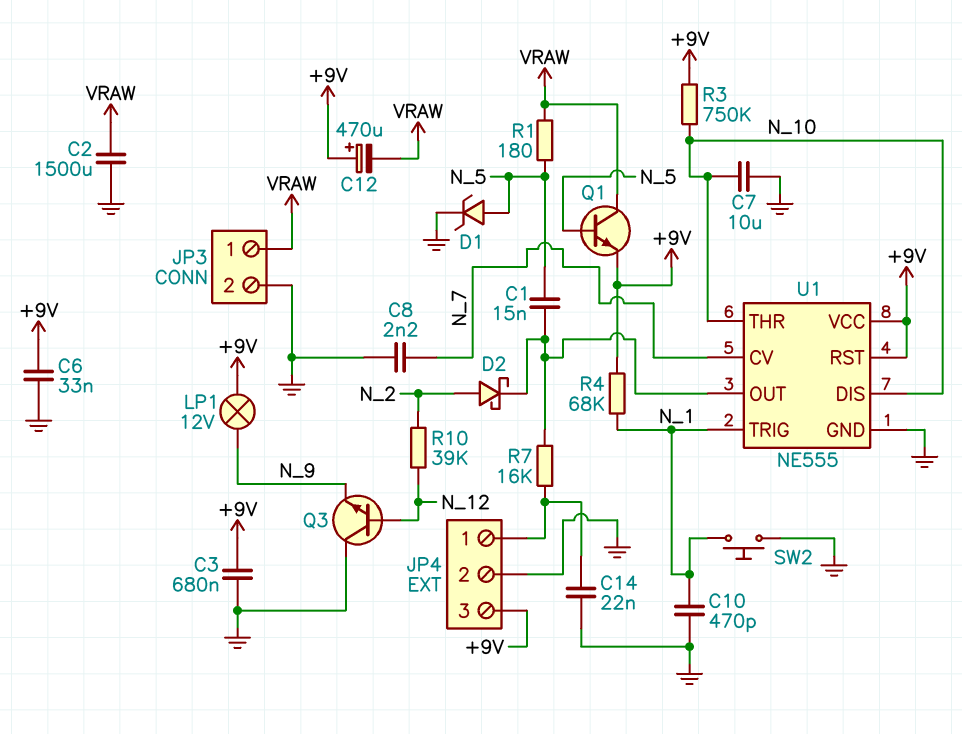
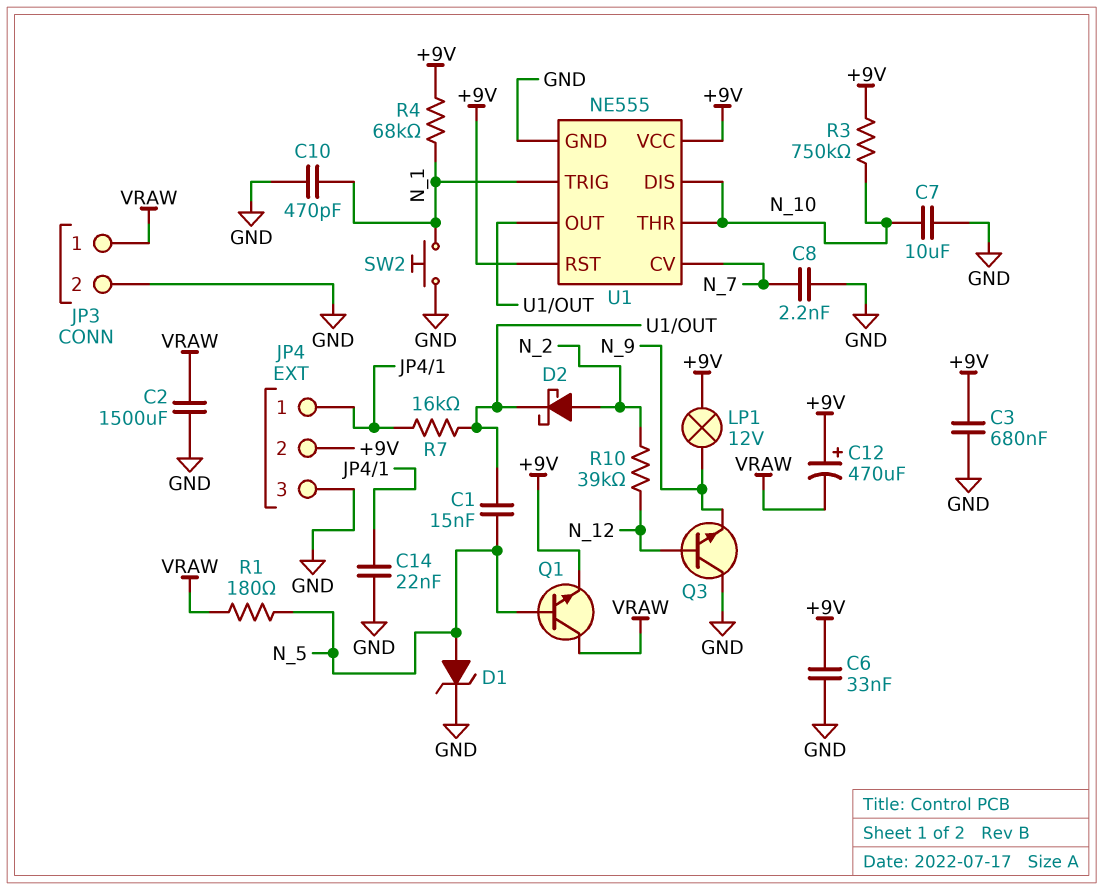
JP4 pin 2: GND -> +9V
JP4 pin 3: +9V -> GND

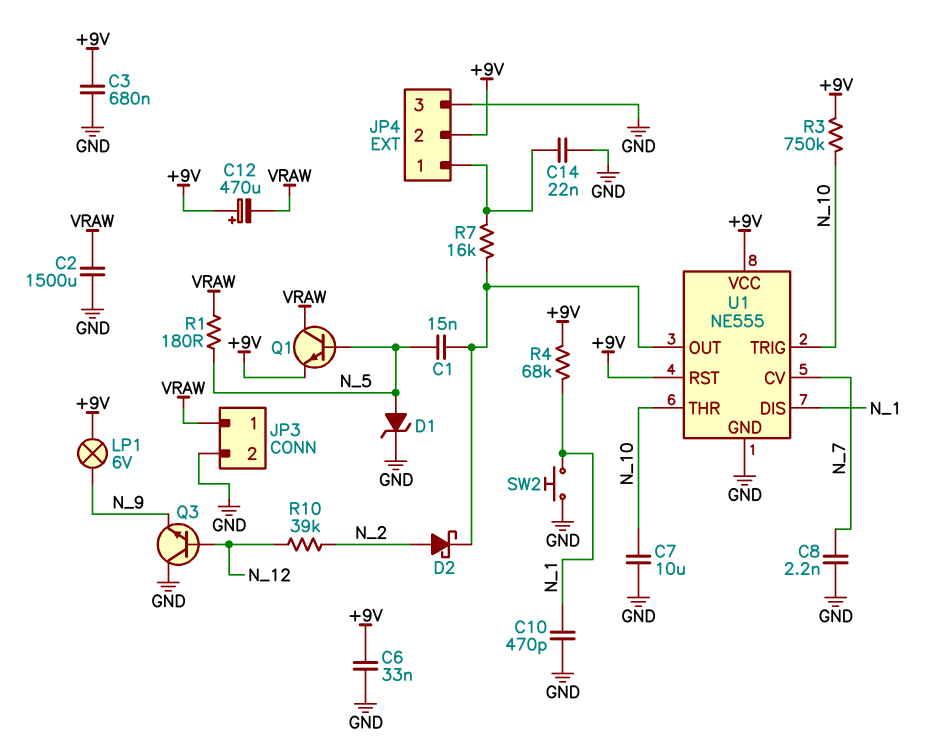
LP1: lamp 12V (+9V, N_9) -> lamp 6V (+9V, N_9)
U1 pin DIS: N_10 -> N_1
U1 pin TRIG: N_1 -> N_10

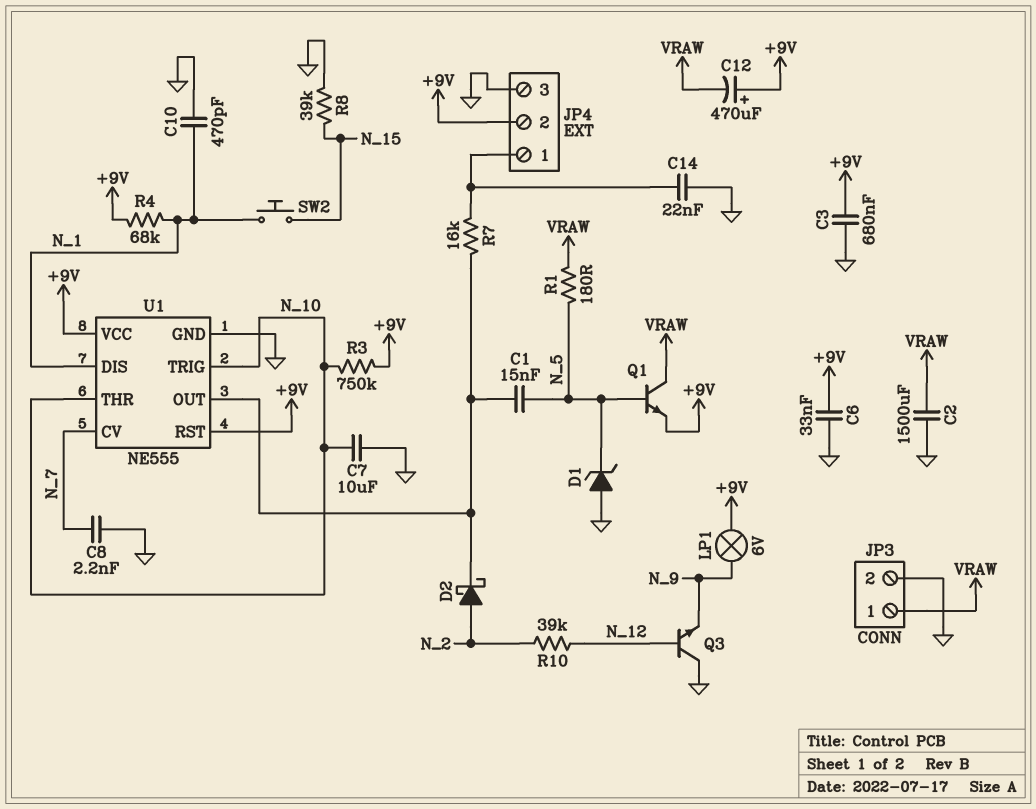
D1: zener (A N_5, K GND) -> zener (A GND, K N_5)
R8: none -> 39k (GND, N_15)
SW2: button (GND, N_1) -> button (N_1, N_15)

